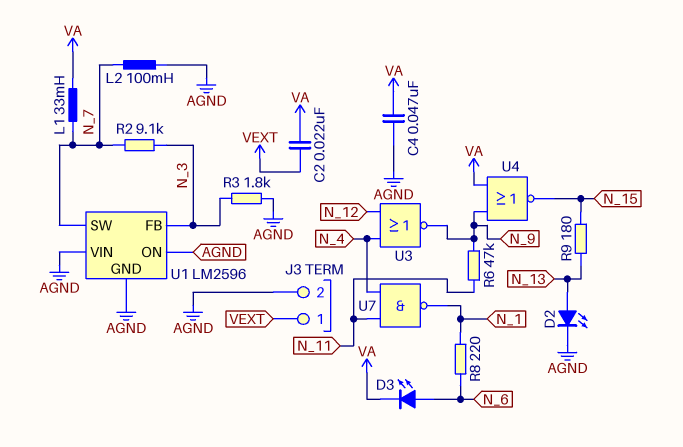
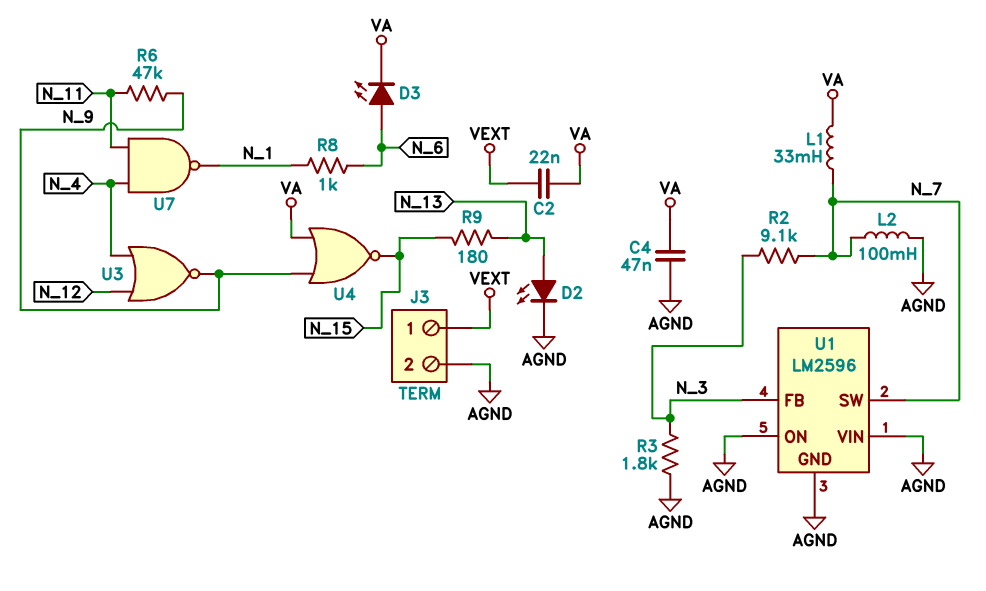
R8: 220 (N_1, N_6) -> 1k (N_1, N_6)

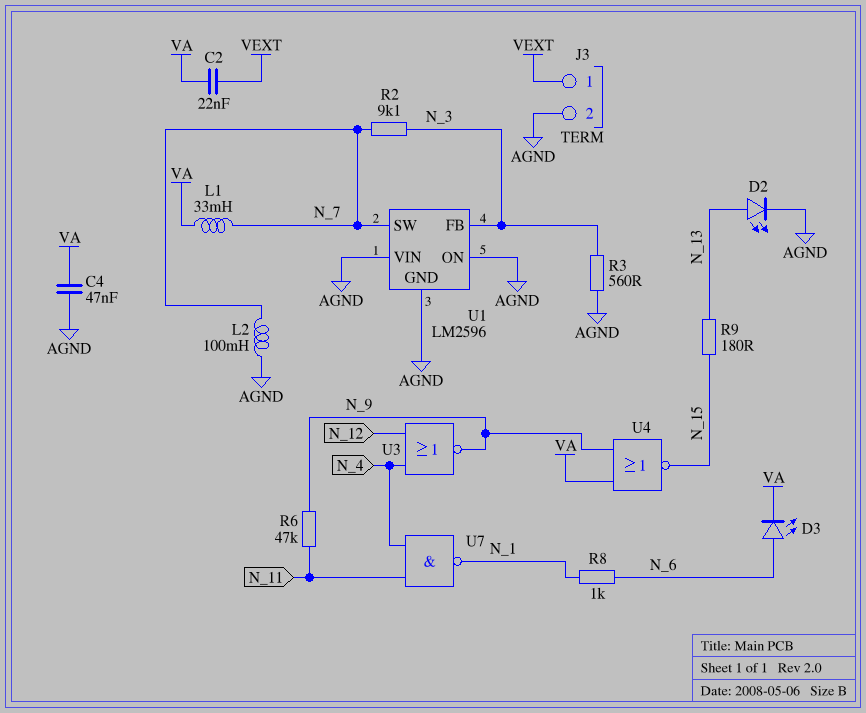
R3: 1.8k (AGND, N_3) -> 560 (AGND, N_3)

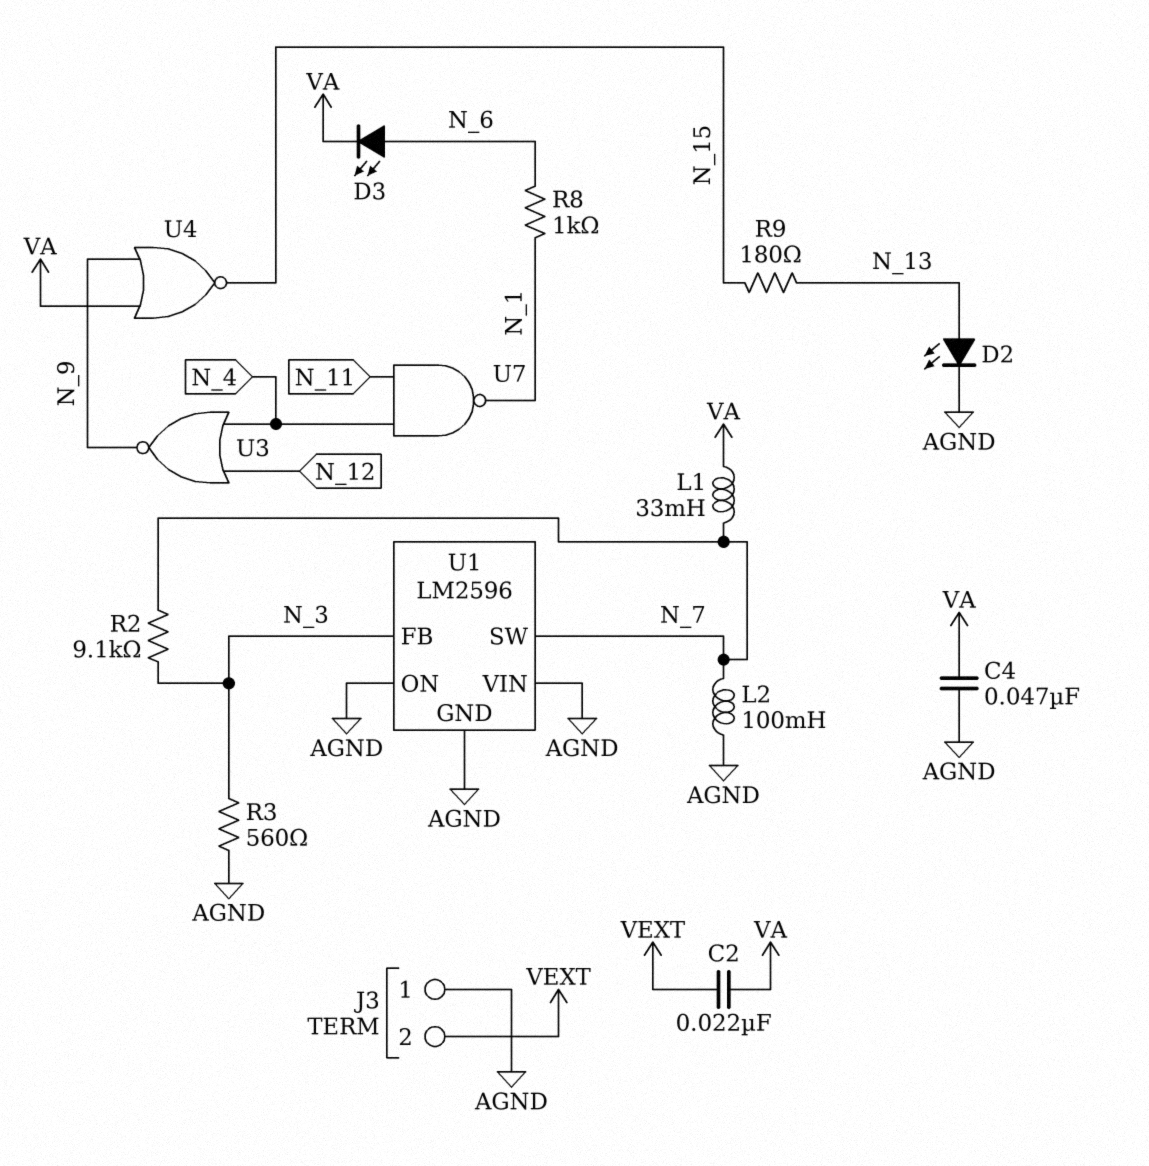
J3 pin 1: VEXT -> AGND
J3 pin 2: AGND -> VEXT
R6: 47k (N_9, N_11) -> none

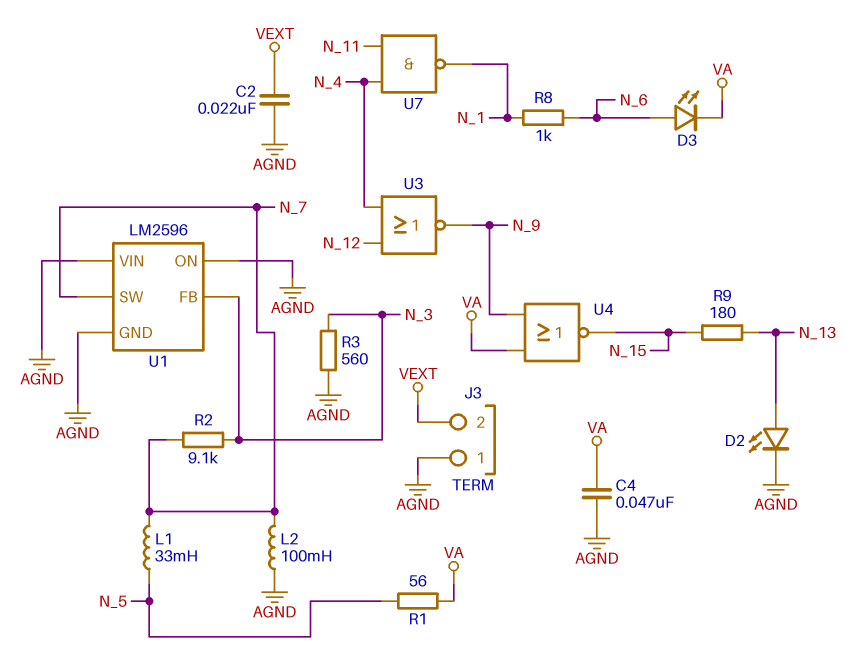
C2: 22nF (VA, VEXT) -> 22nF (AGND, VEXT)
L1: 33mH (N_7, VA) -> 33mH (N_5, N_7)
R1: none -> 56 (N_5, VA)

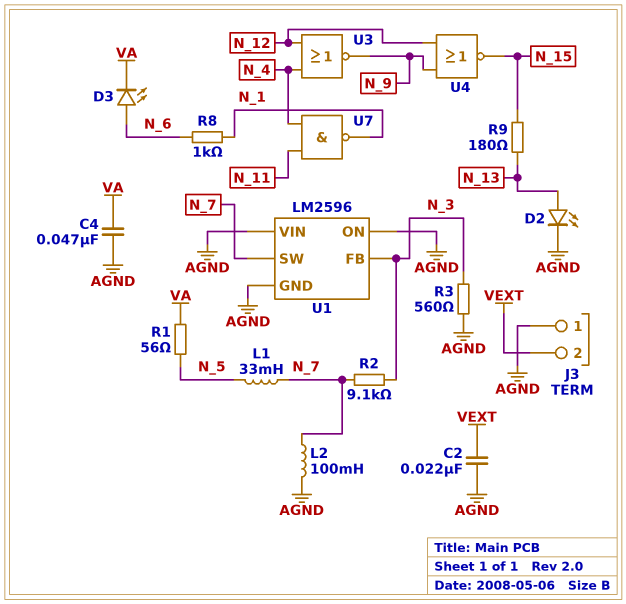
U4: NOR (in N_9, in VA, out N_15) -> NOR (in N_9, in N_12, out N_15)

